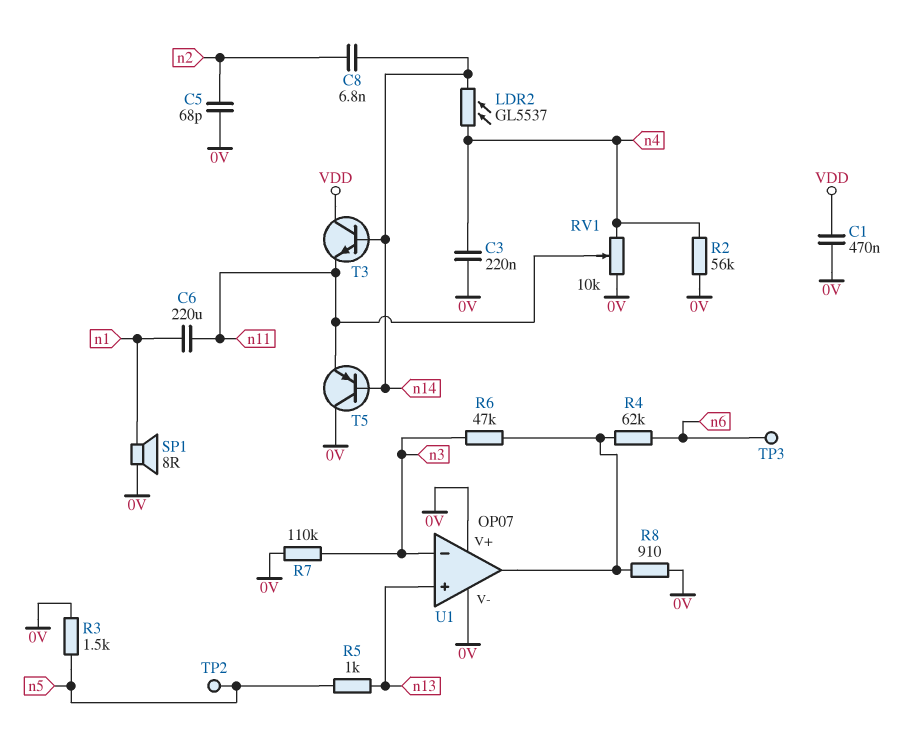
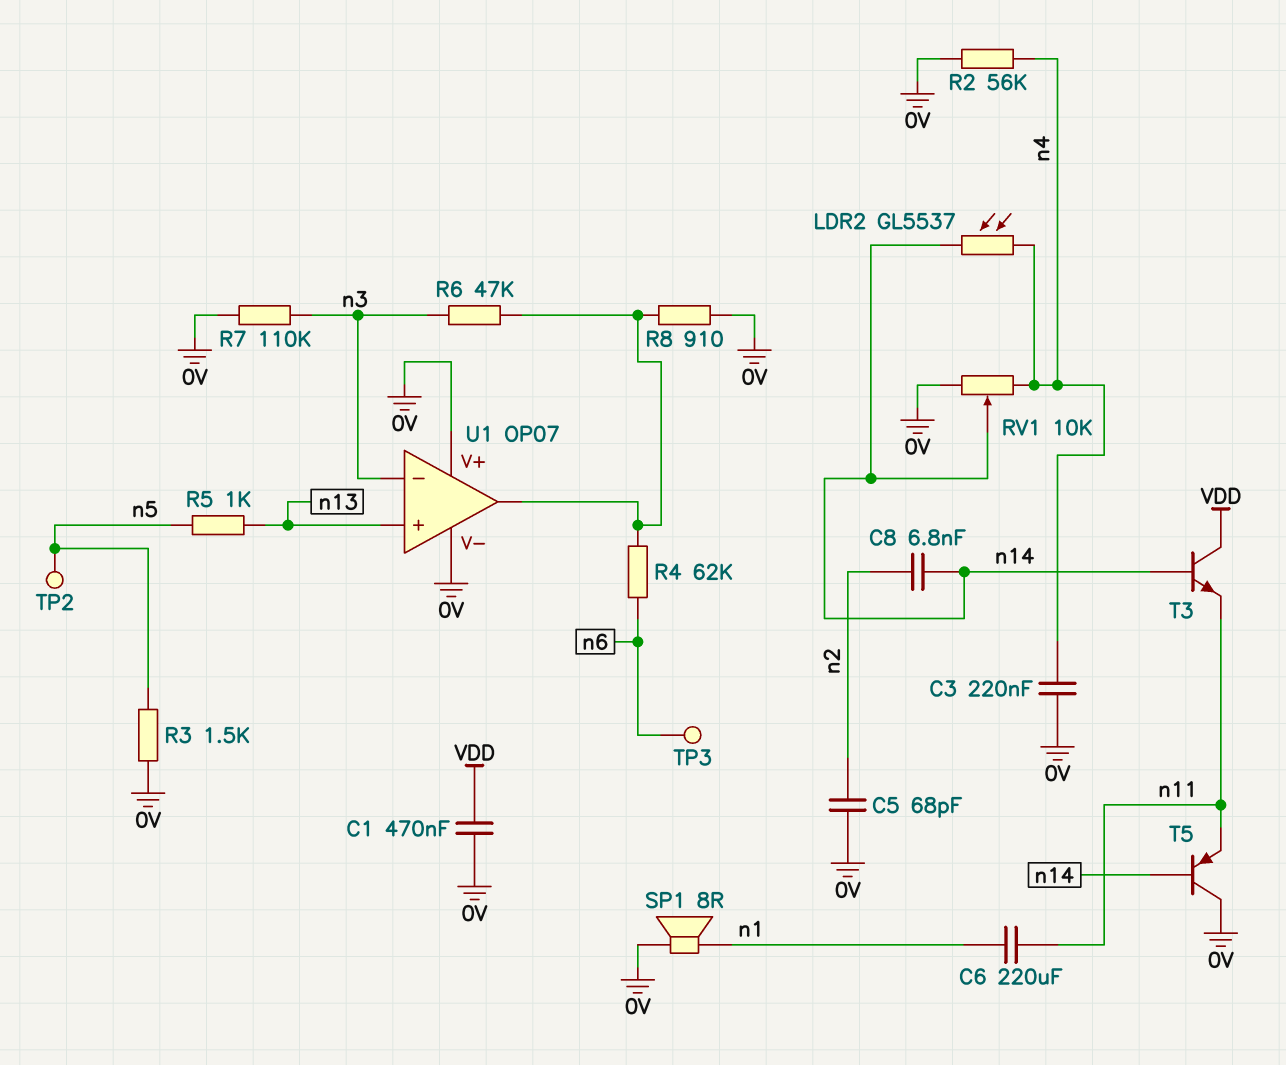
RV1: 10k (0V, n4, wiper n11) -> 10k (0V, n4, wiper n14)

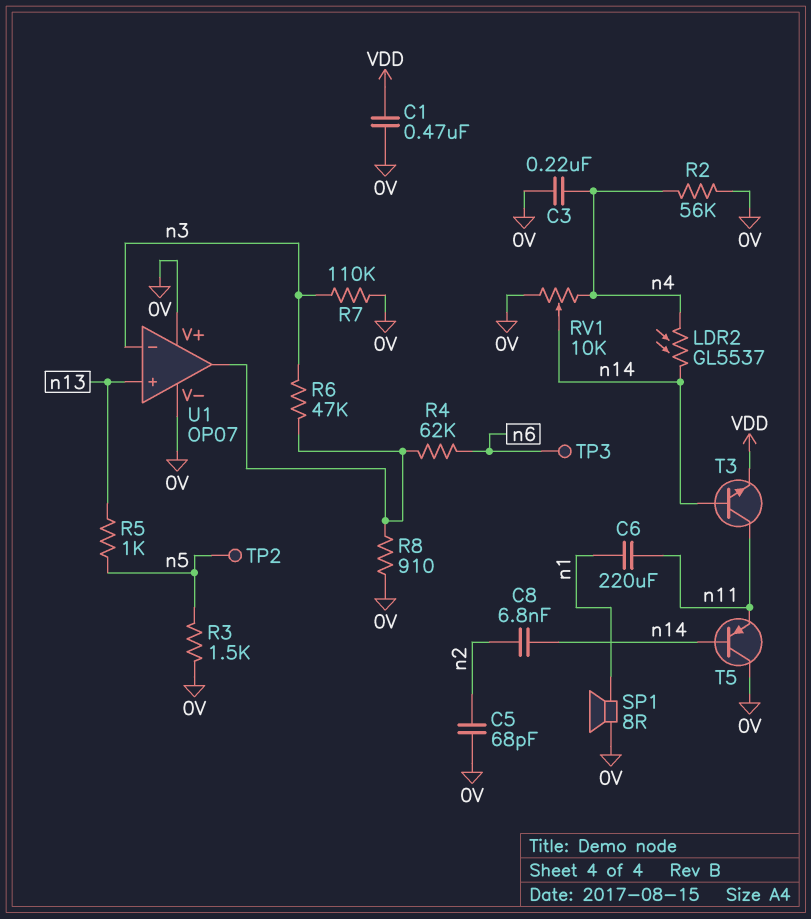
T3: NPN (B n14, C VDD, E n11) -> NPN (B n14, C n11, E VDD)

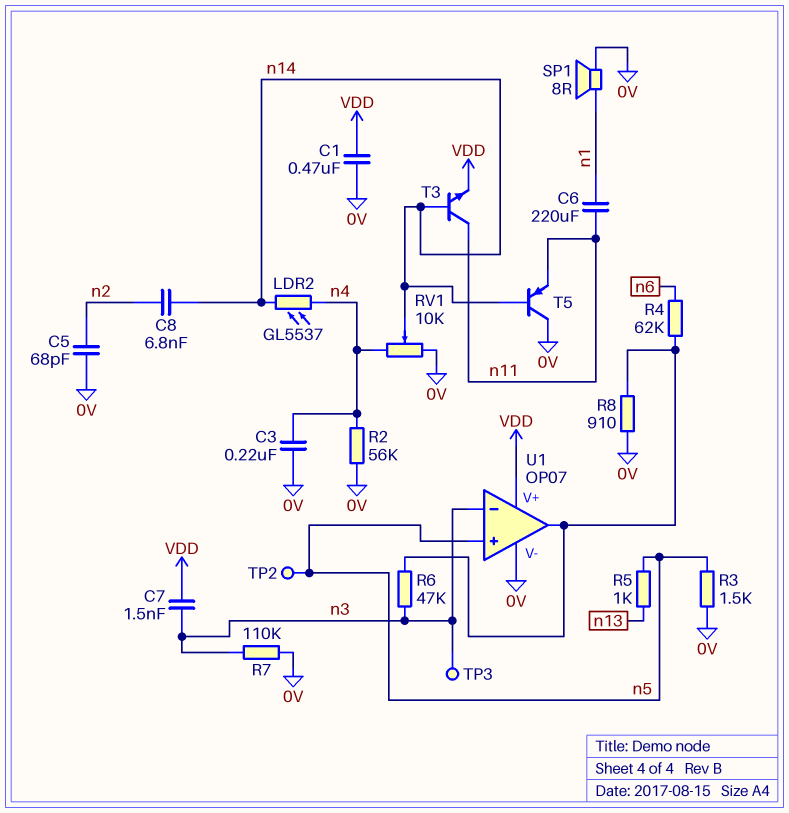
C7: none -> 1.5nF (VDD, n3)
TP3: test point (n6) -> test point (n3)
U1 pin V+: 0V -> VDD
U1 pin in+: n13 -> n5

